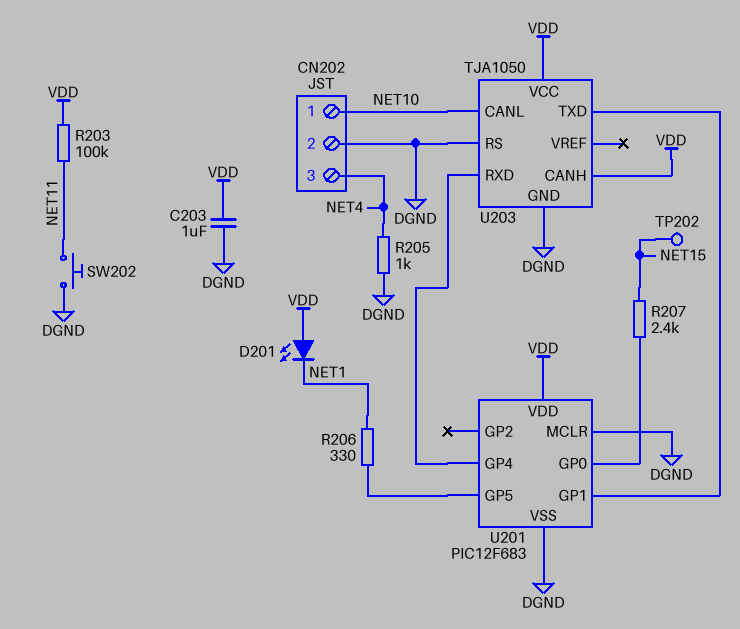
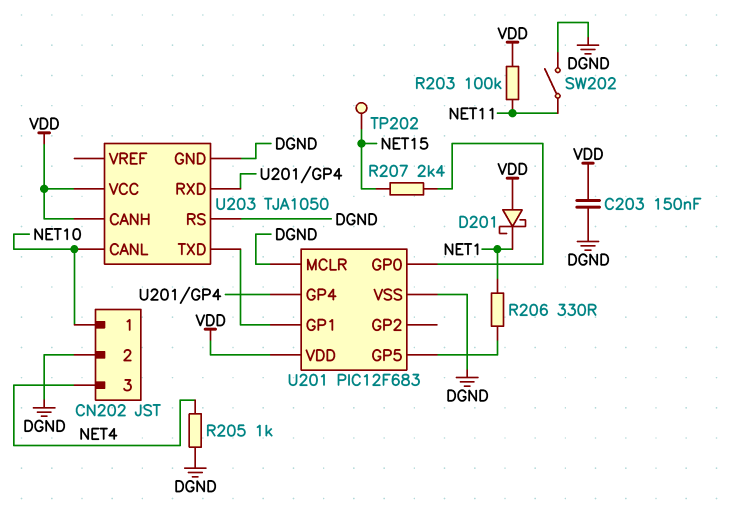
C203: 1uF (DGND, VDD) -> 150nF (DGND, VDD)
D201: LED (A VDD, K NET1) -> schottky (A VDD, K NET1)
SW202: button (DGND, NET11) -> switch (DGND, NET11)

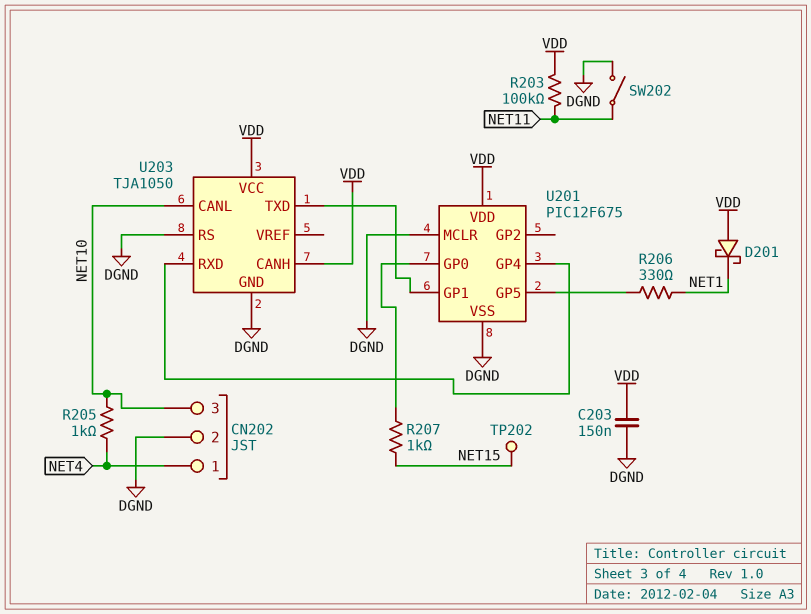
CN202 pin 1: NET10 -> NET4
CN202 pin 3: NET4 -> NET10
R205: 1k (DGND, NET4) -> 1k (NET4, NET10)
R207: 2.4k (NET15, U201/GP0) -> 1k (NET15, U201/GP0)
U201: PIC12F683 -> PIC12F675

